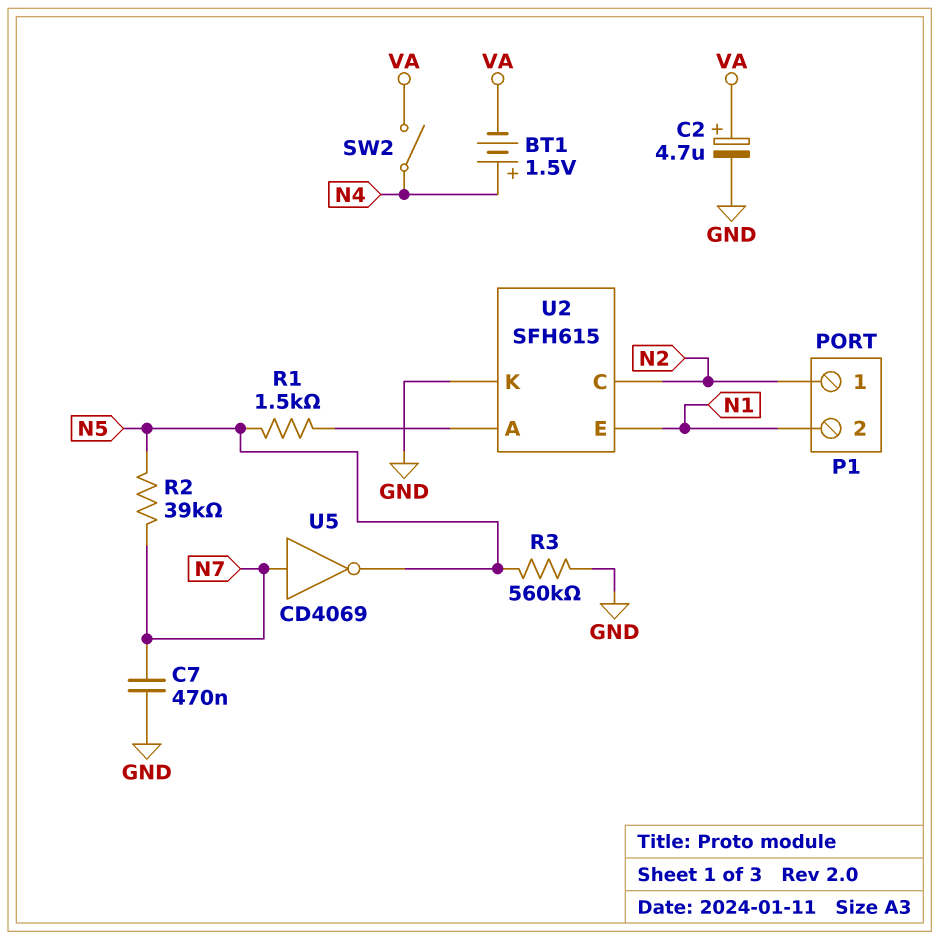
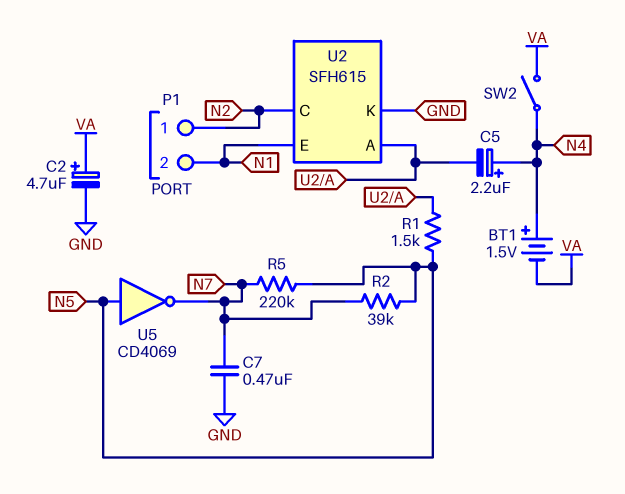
C5: none -> 2.2uF (plus N4, minus U2/A)
R3: 560k (GND, N5) -> none
R5: none -> 220k (N5, N7)
U5: NOT CD4069 (in N7, out N5) -> NOT CD4069 (in N5, out N7)

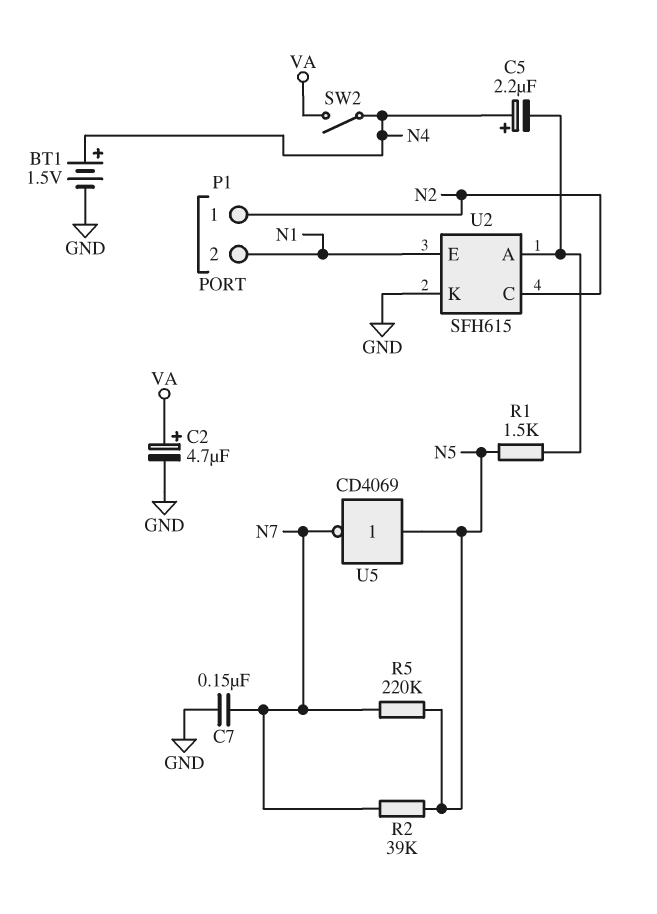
BT1: 1.5V (plus N4, minus VA) -> 1.5V (plus N4, minus GND)
C7: 470nF (GND, N7) -> 150nF (GND, N7)

